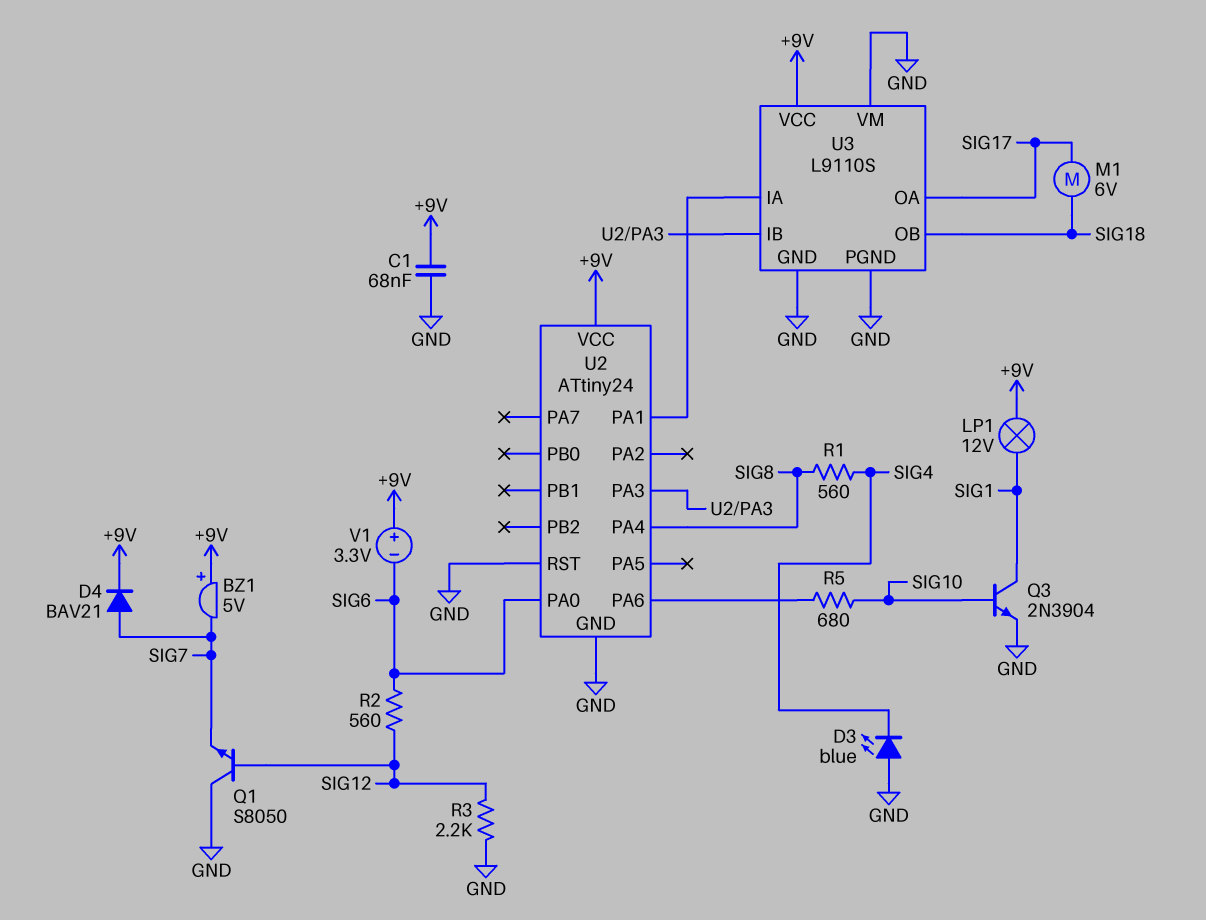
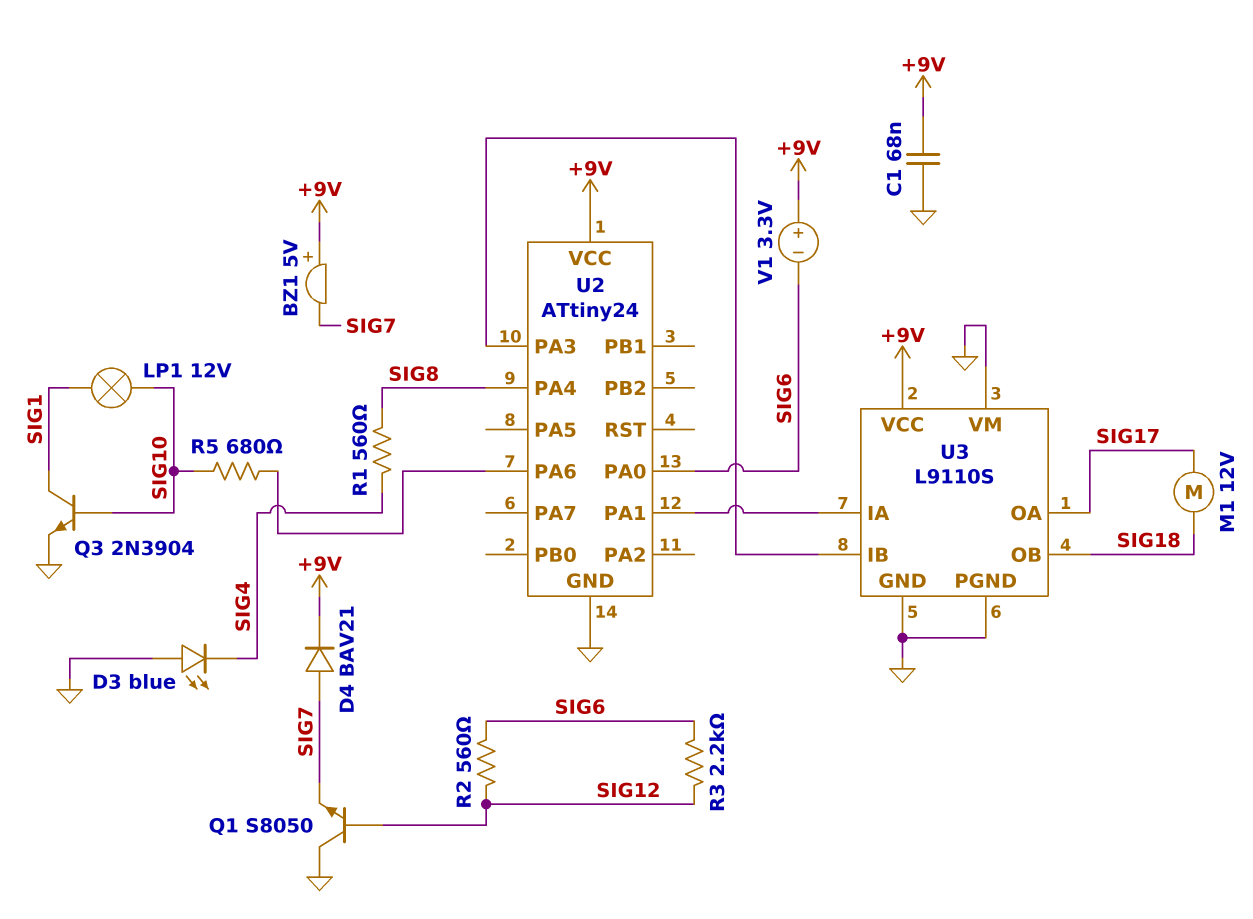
LP1: lamp 12V (+9V, SIG1) -> lamp 12V (SIG1, SIG10)
M1: motor 6V (SIG17, SIG18) -> motor 12V (SIG17, SIG18)
R3: 2.2k (GND, SIG12) -> 2.2k (SIG6, SIG12)
U2 pin RST: GND -> none

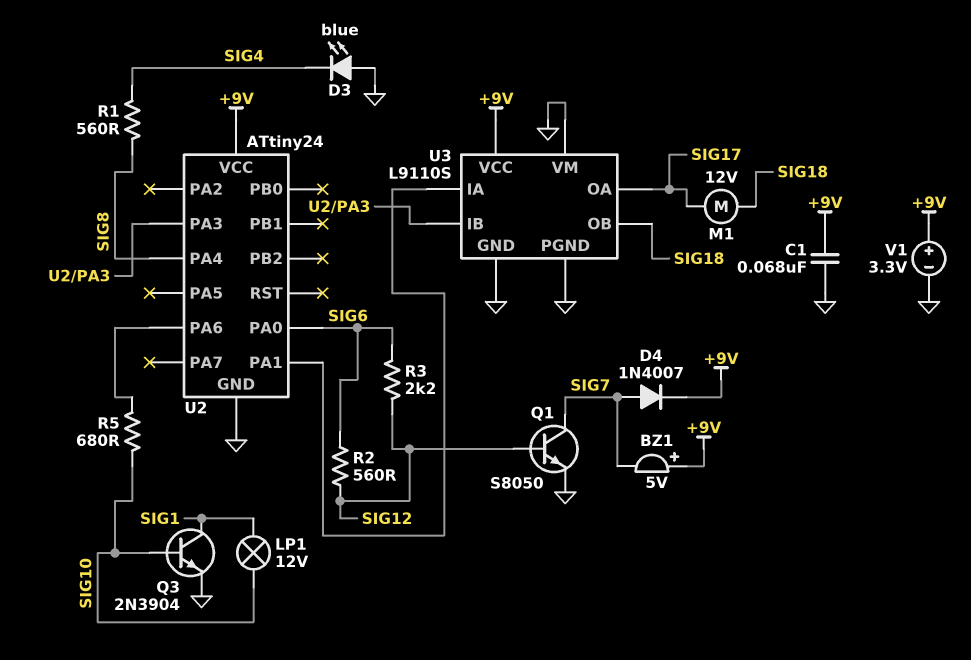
D4: diode BAV21 (A SIG7, K +9V) -> diode 1N4007 (A SIG7, K +9V)
Q1: NPN S8050 (B SIG12, C GND, E SIG7) -> NPN S8050 (B SIG12, C SIG7, E GND)
V1: 3.3V (plus +9V, minus SIG6) -> 3.3V (plus +9V, minus GND)

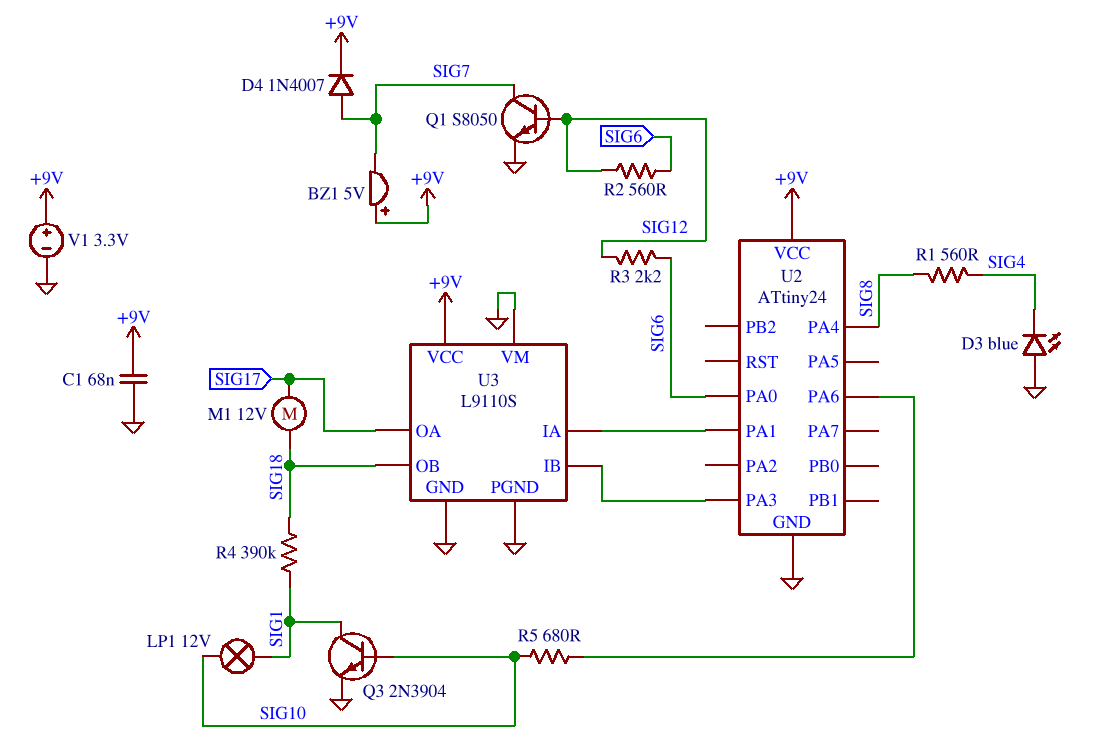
R4: none -> 390k (SIG1, SIG18)

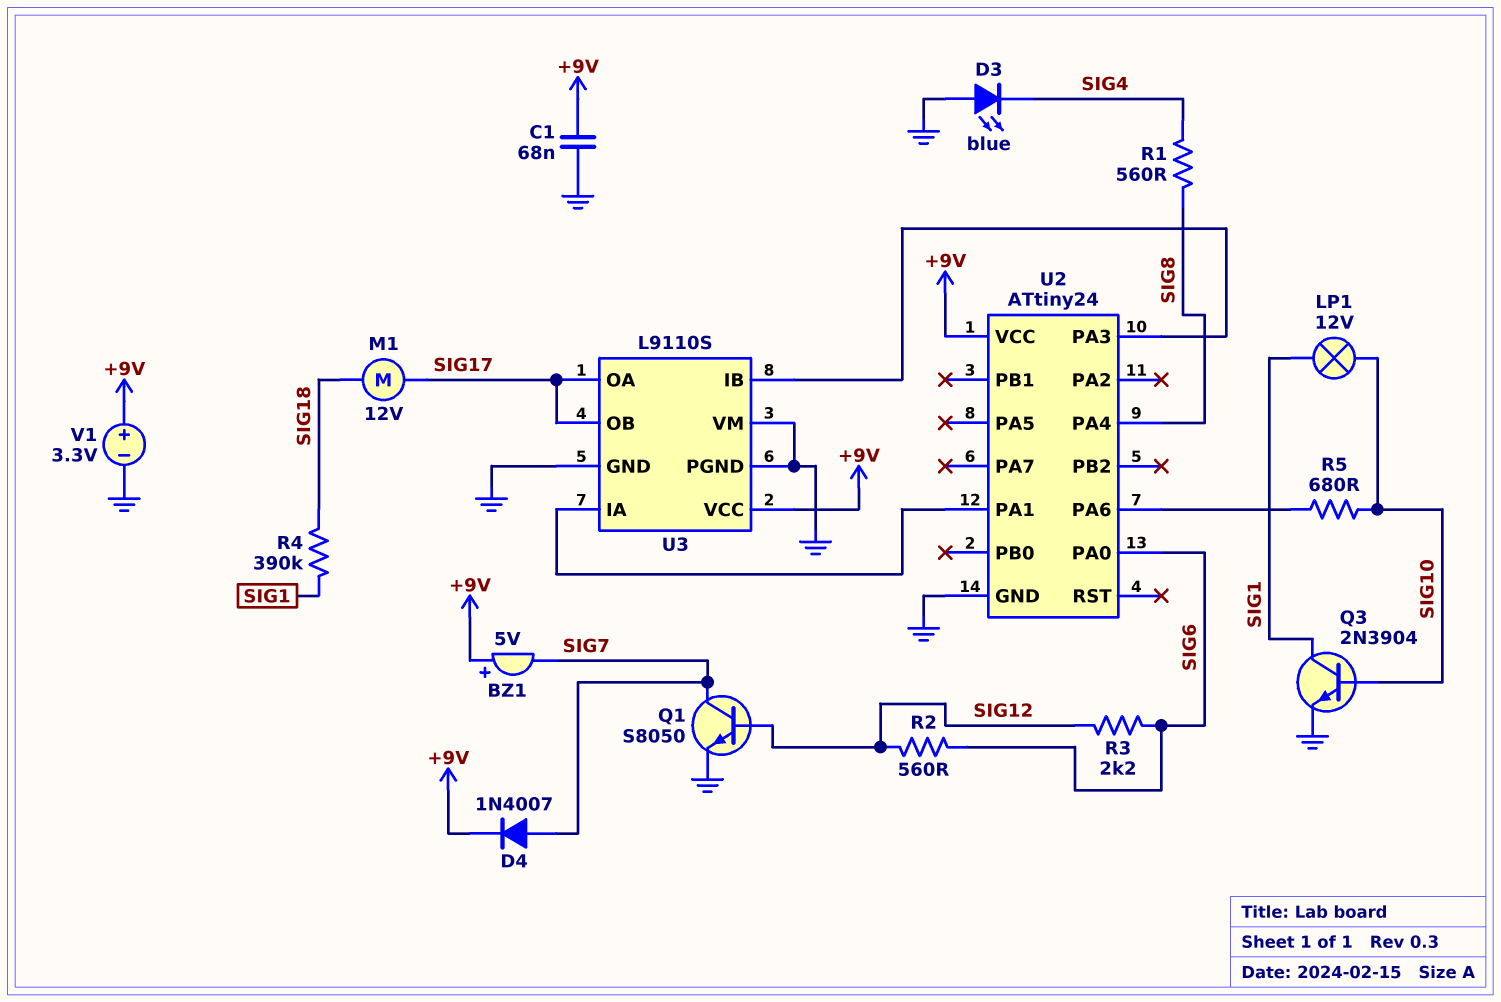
U3 pin OB: SIG18 -> SIG17

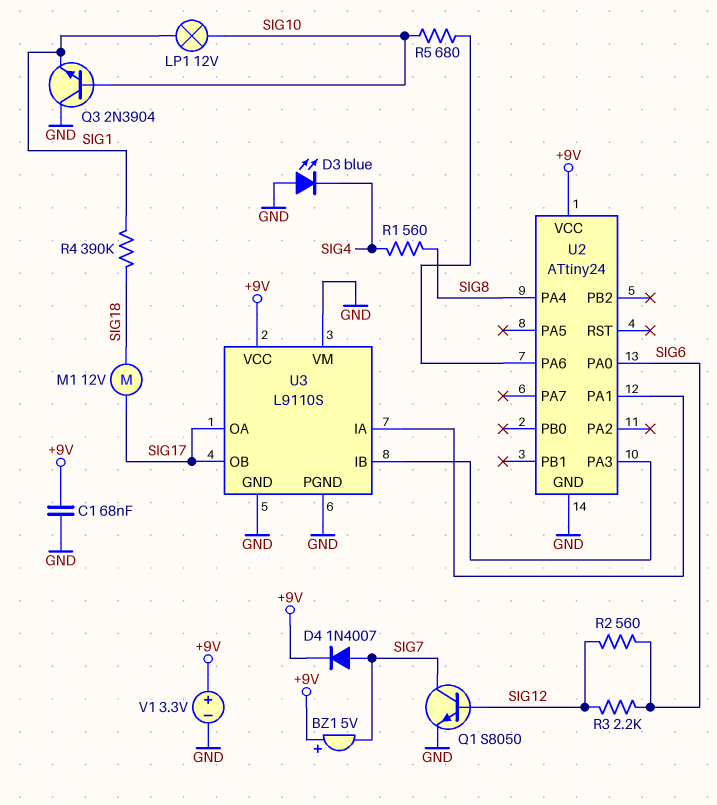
Q3: NPN 2N3904 (B SIG10, C SIG1, E GND) -> NPN 2N3904 (B SIG10, C GND, E SIG1)

